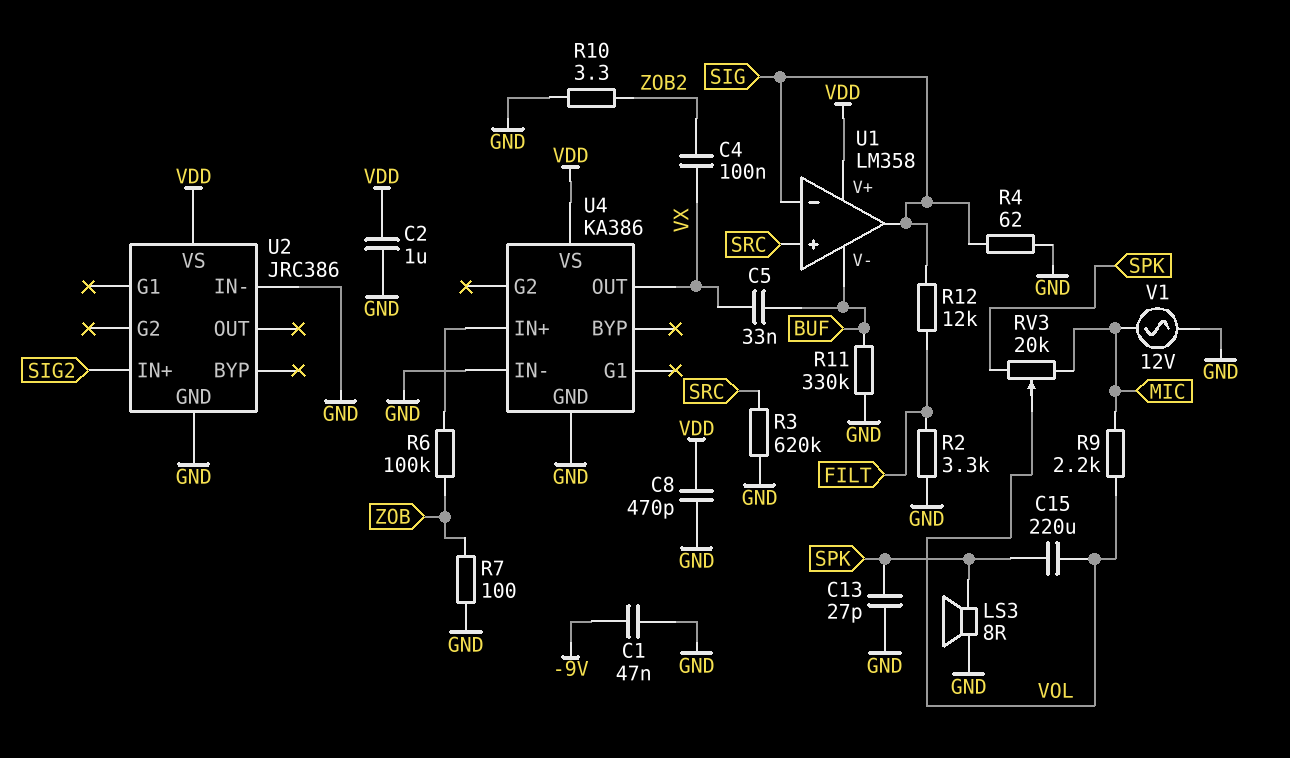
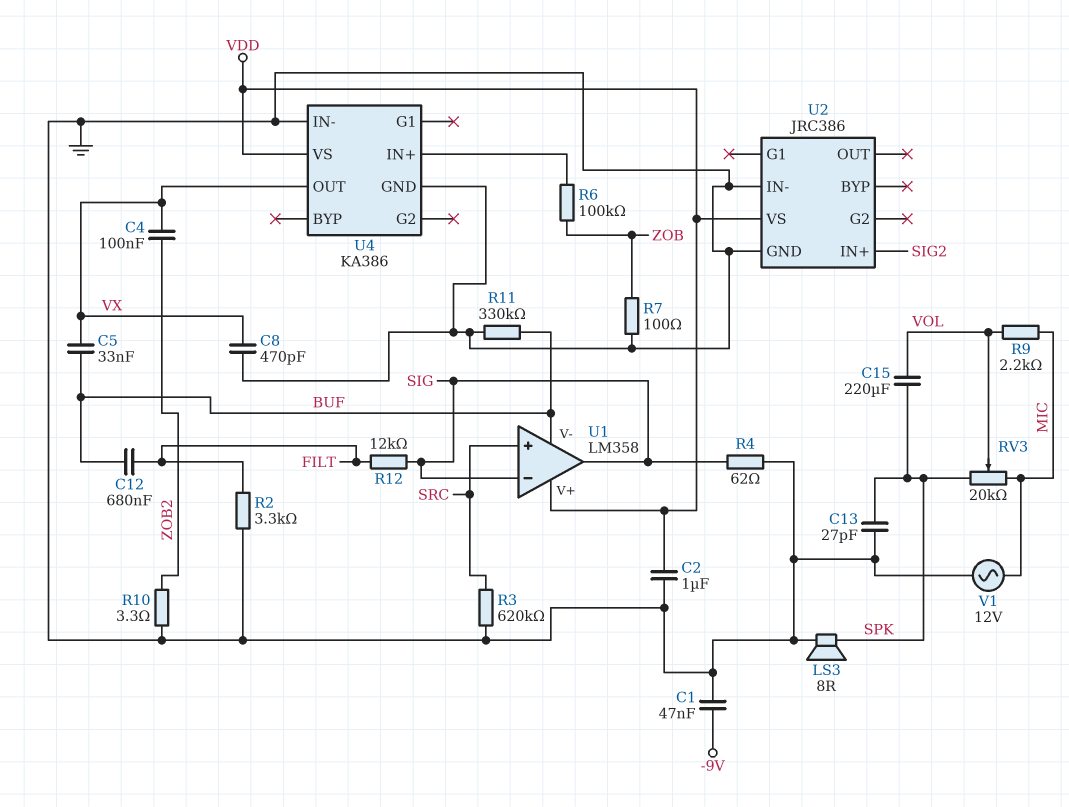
C8: 470pF (GND, VDD) -> 470pF (GND, VX)
C12: none -> 680nF (BUF, FILT)

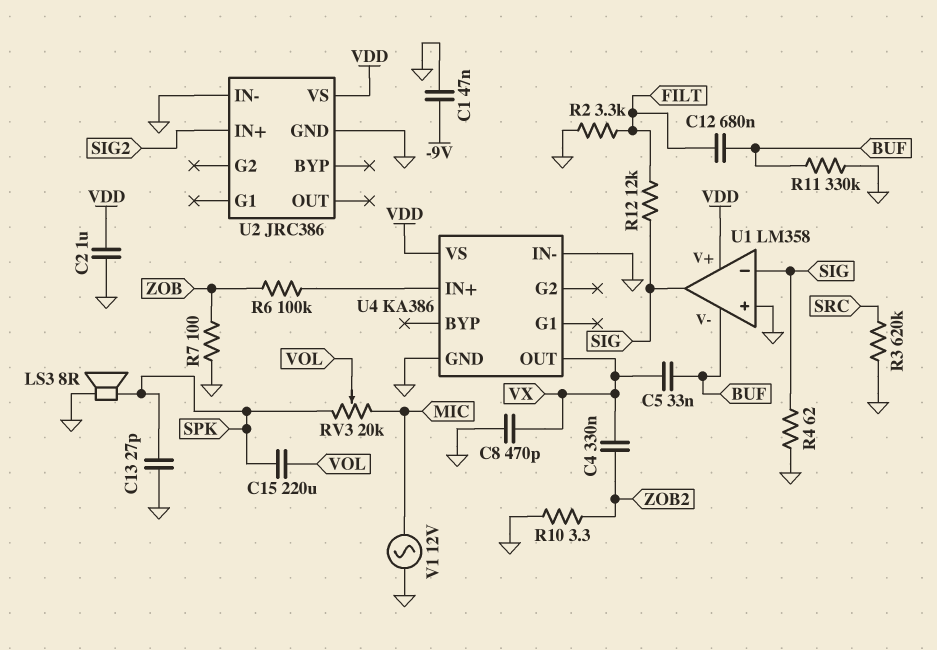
C4: 100nF (VX, ZOB2) -> 330nF (VX, ZOB2)
R9: 2.2k (MIC, VOL) -> none
U1 pin in+: SRC -> GND

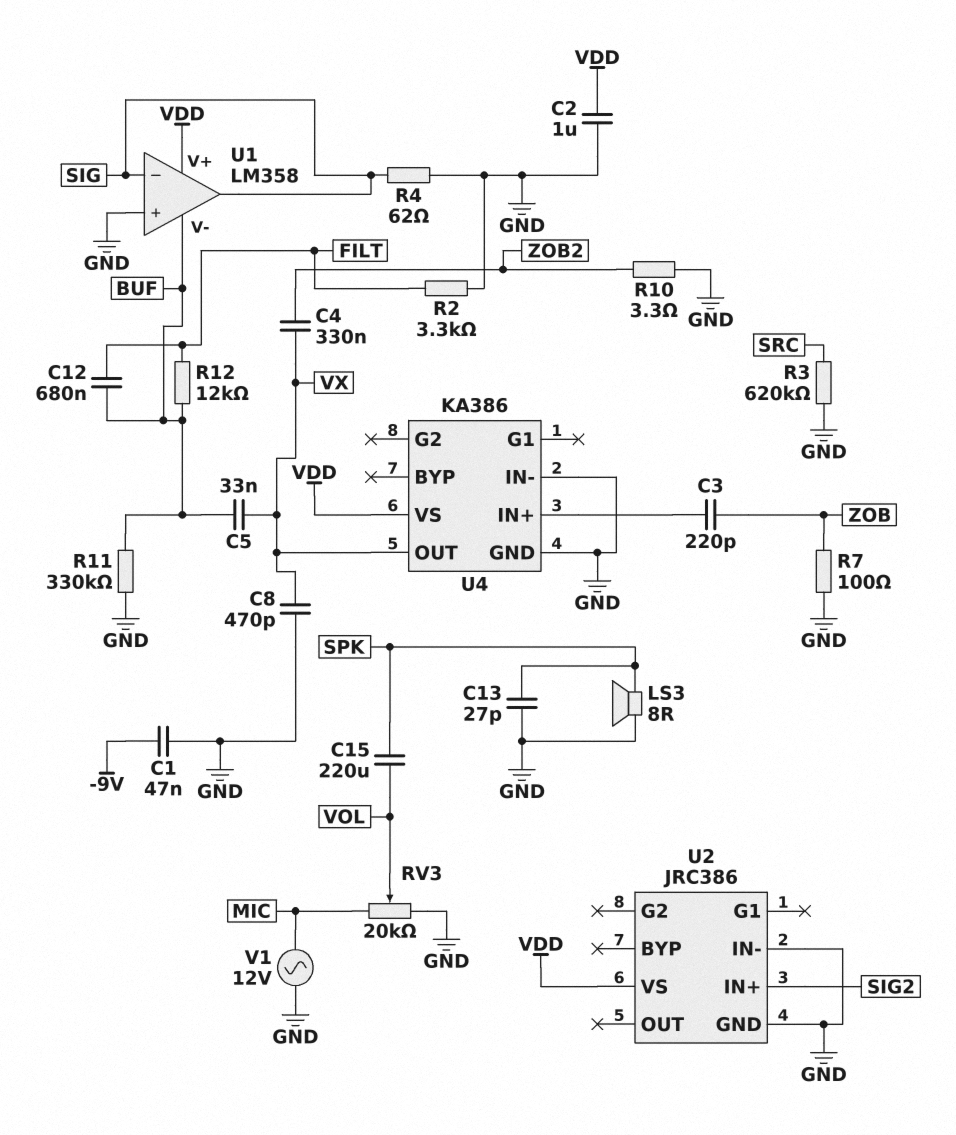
C3: none -> 220pF (U4/IN+, ZOB)
R6: 100k (U4/IN+, ZOB) -> none
R12: 12k (FILT, SIG) -> 12k (BUF, FILT)
RV3: 20k (MIC, SPK, wiper VOL) -> 20k (GND, MIC, wiper VOL)

